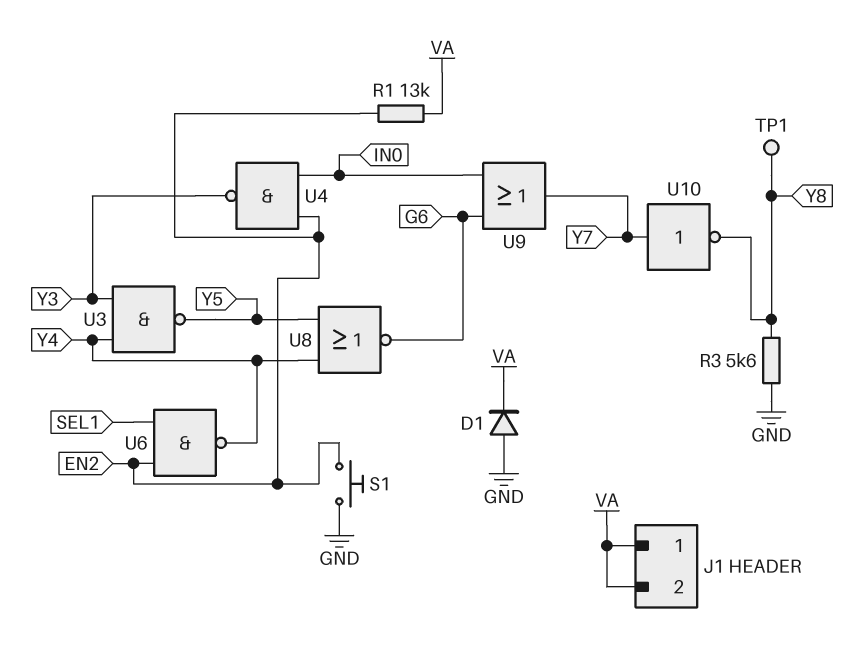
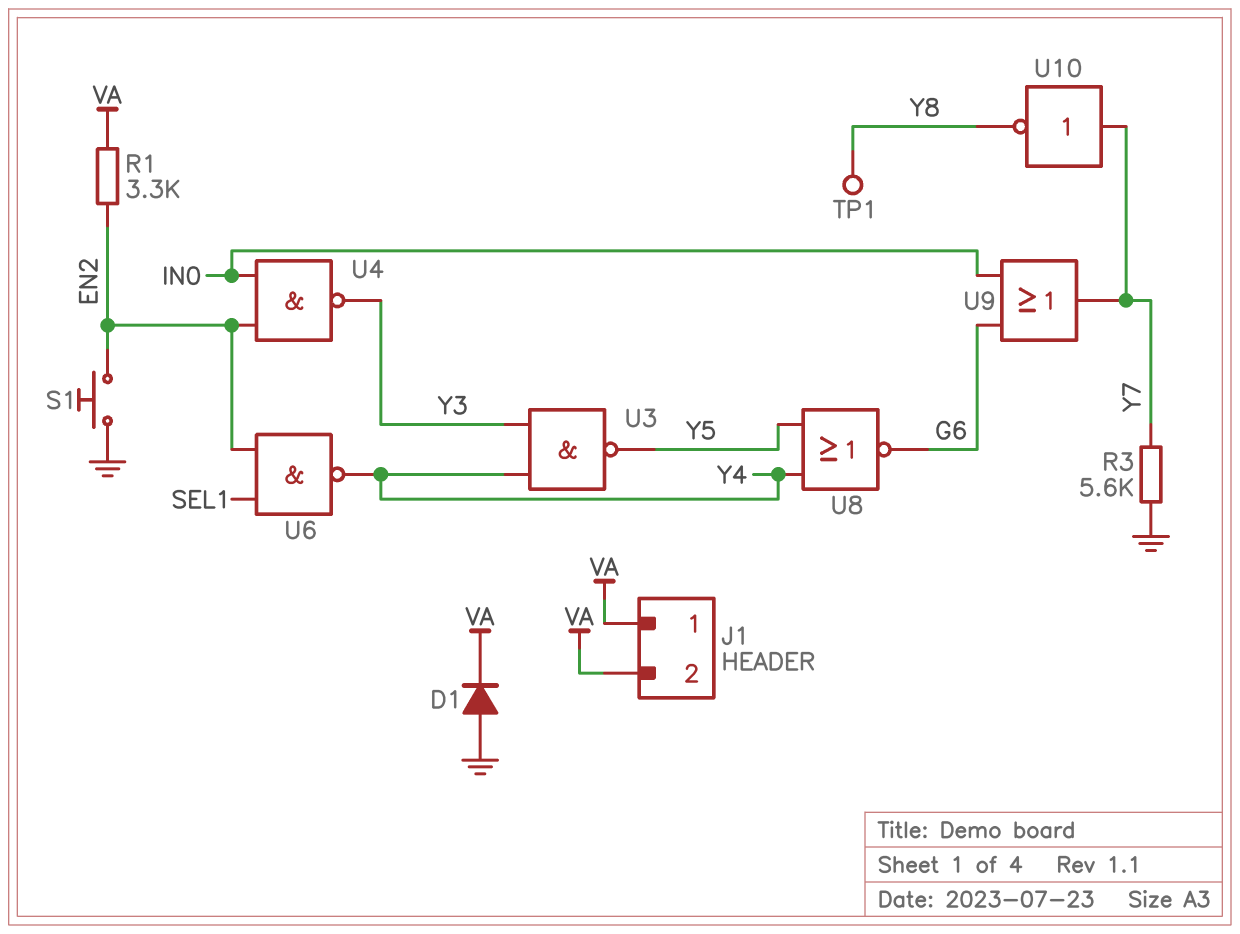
R1: 13k (EN2, VA) -> 3.3k (EN2, VA)
R3: 5.6k (GND, Y8) -> 5.6k (GND, Y7)

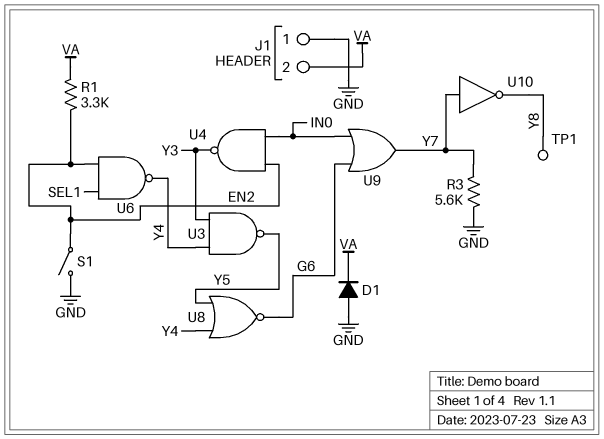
J1 pin 1: VA -> GND
S1: button (EN2, GND) -> switch (EN2, GND)

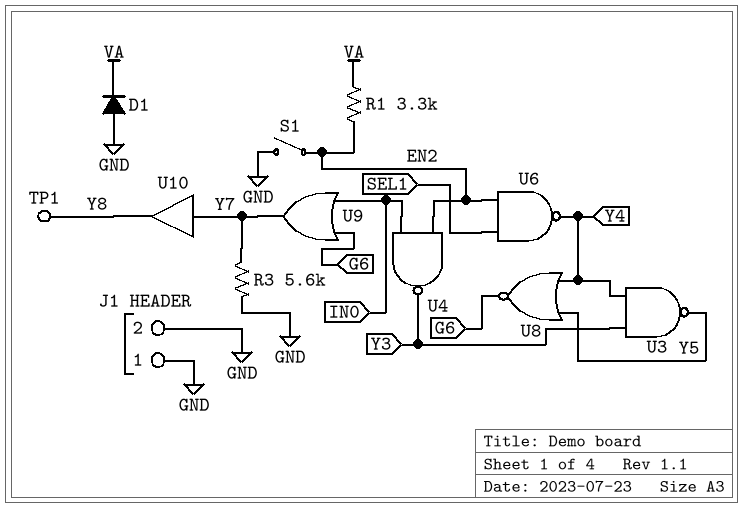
J1 pin 2: VA -> GND
U10: NOT (in Y7, out Y8) -> buffer (in Y7, out Y8)

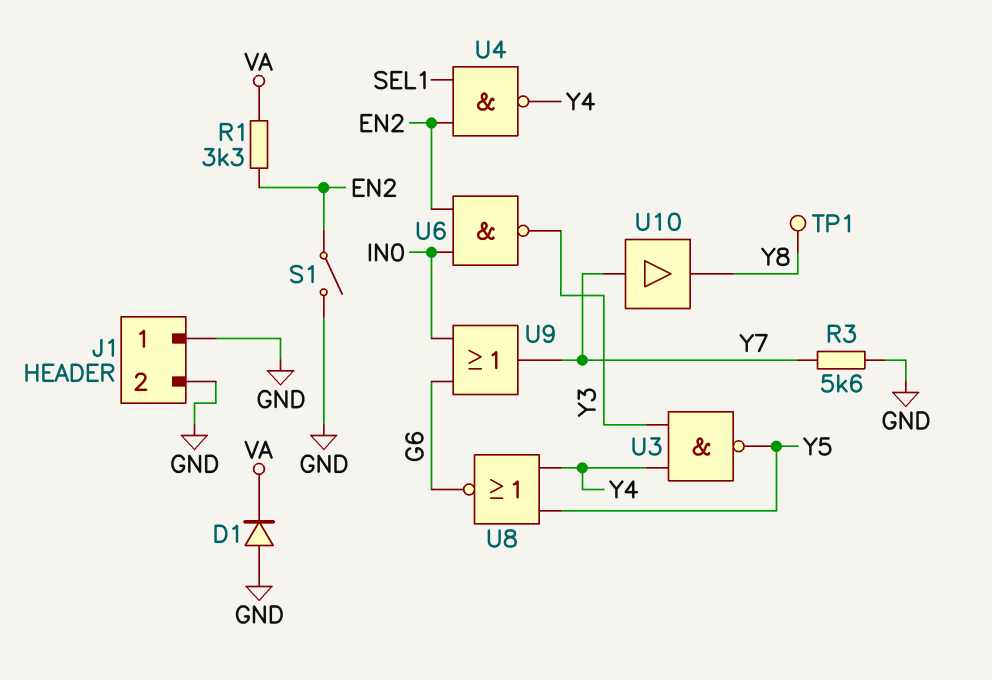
U4: NAND (in EN2, in IN0, out Y3) -> NAND (in EN2, in SEL1, out Y4)
U6: NAND (in EN2, in SEL1, out Y4) -> NAND (in EN2, in IN0, out Y3)

